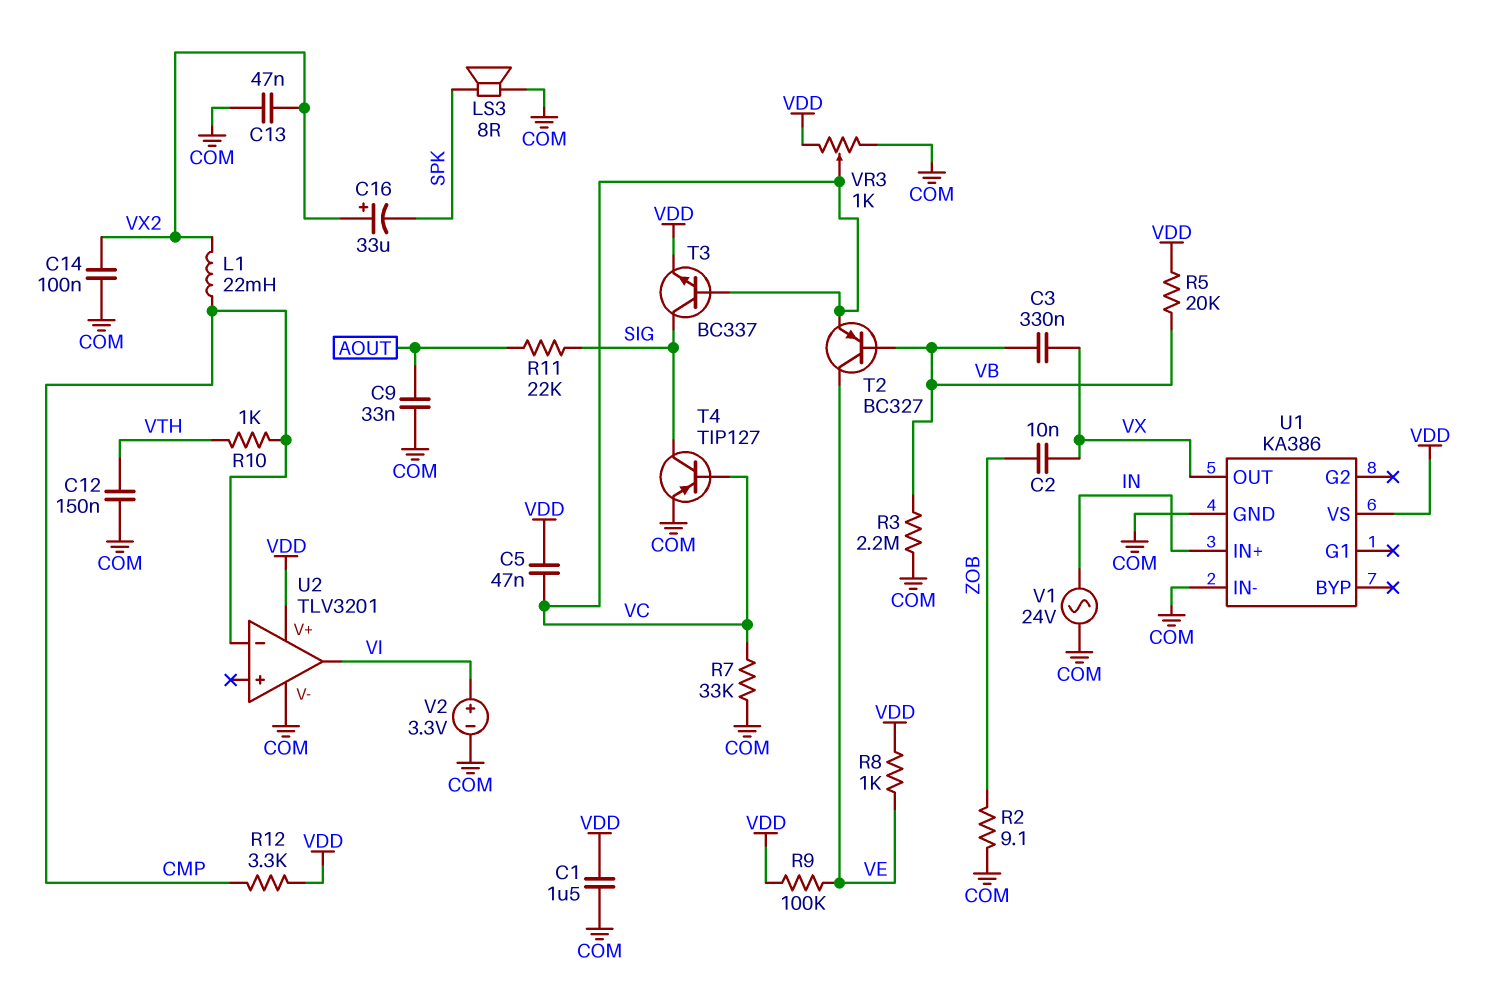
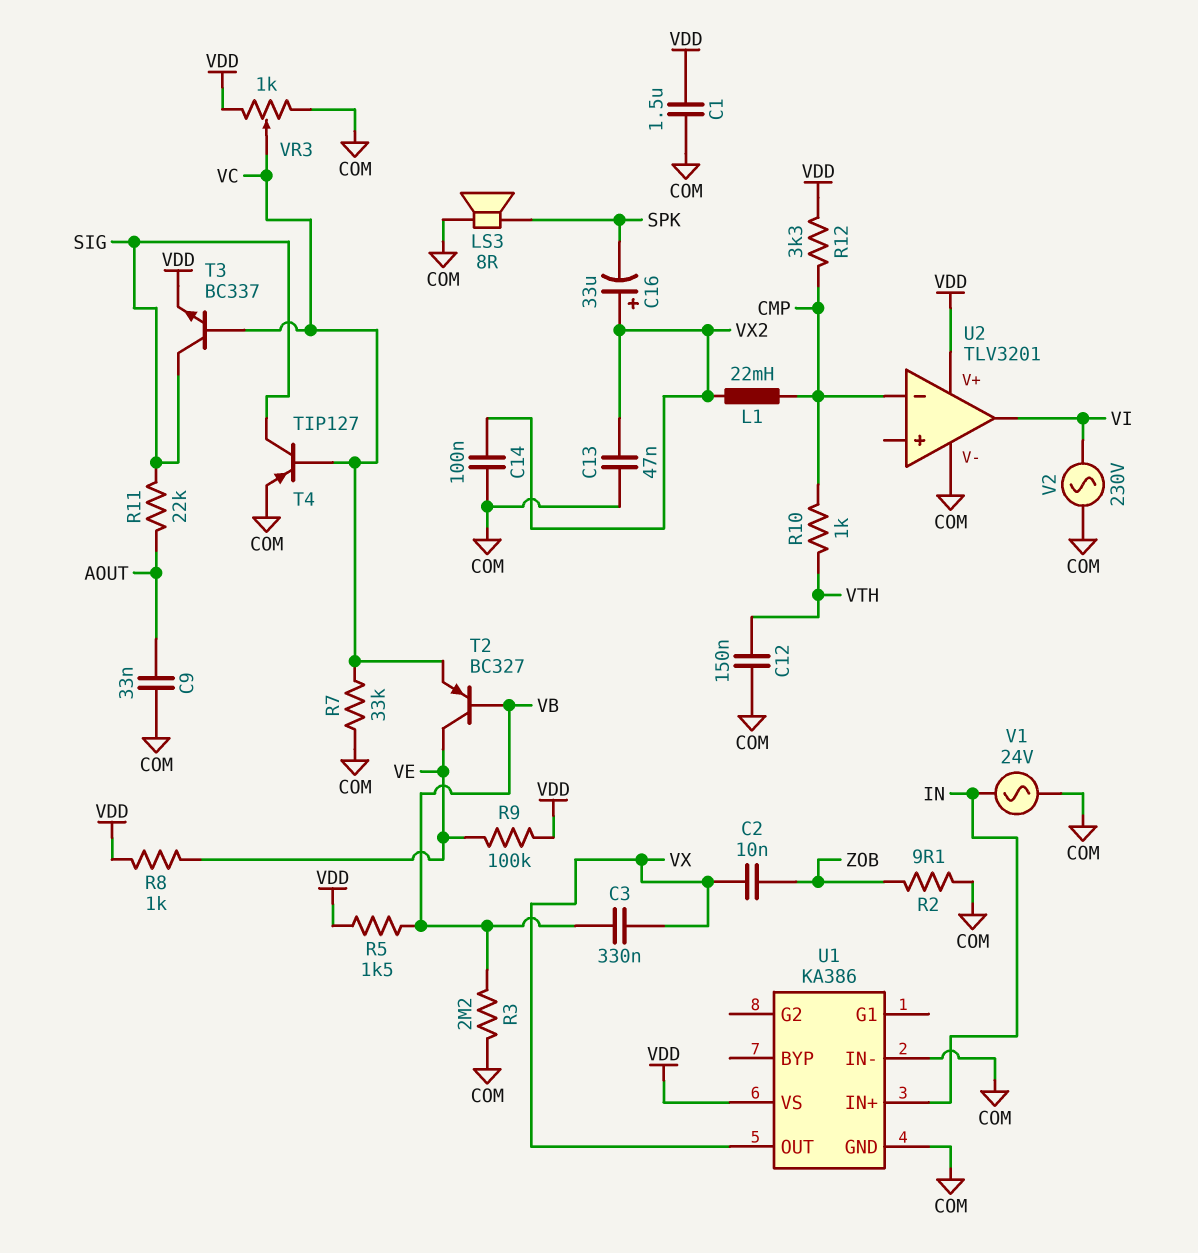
C5: 47nF (VC, VDD) -> none
R5: 20k (VB, VDD) -> 1.5k (VB, VDD)
V2: 3.3V (plus VI, minus COM) -> AC 230V (COM, VI)

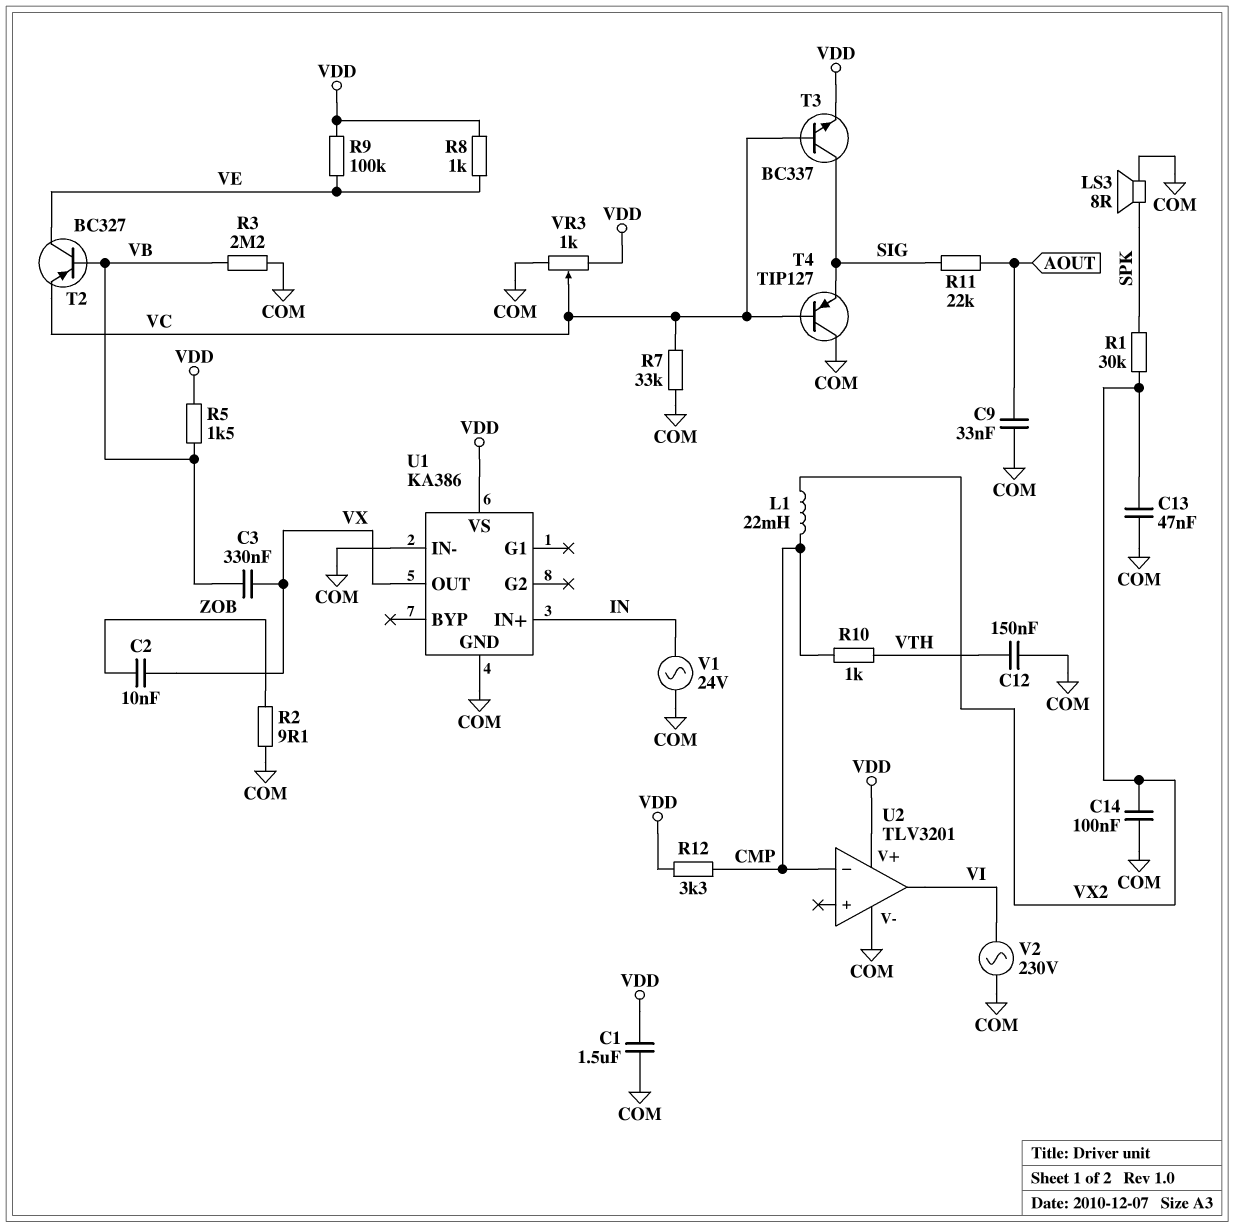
C16: 33uF (plus VX2, minus SPK) -> none
R1: none -> 30k (SPK, VX2)
T4: PNP TIP127 (B VC, C SIG, E COM) -> PNP TIP127 (B VC, C COM, E SIG)

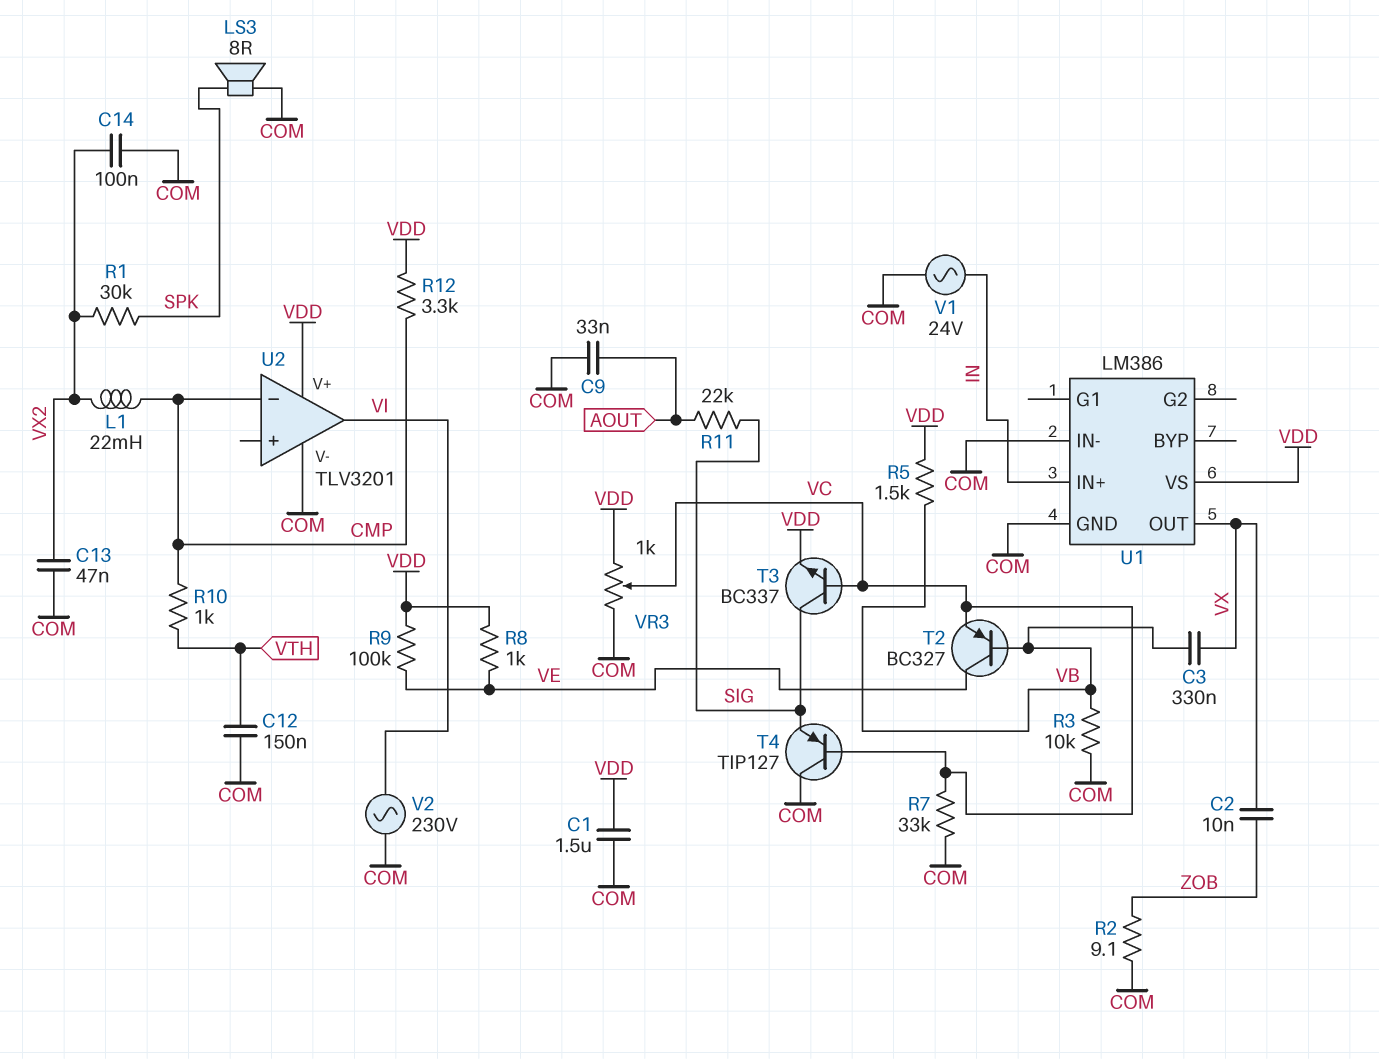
R3: 2.2M (COM, VB) -> 10k (COM, VB)
U1: KA386 -> LM386

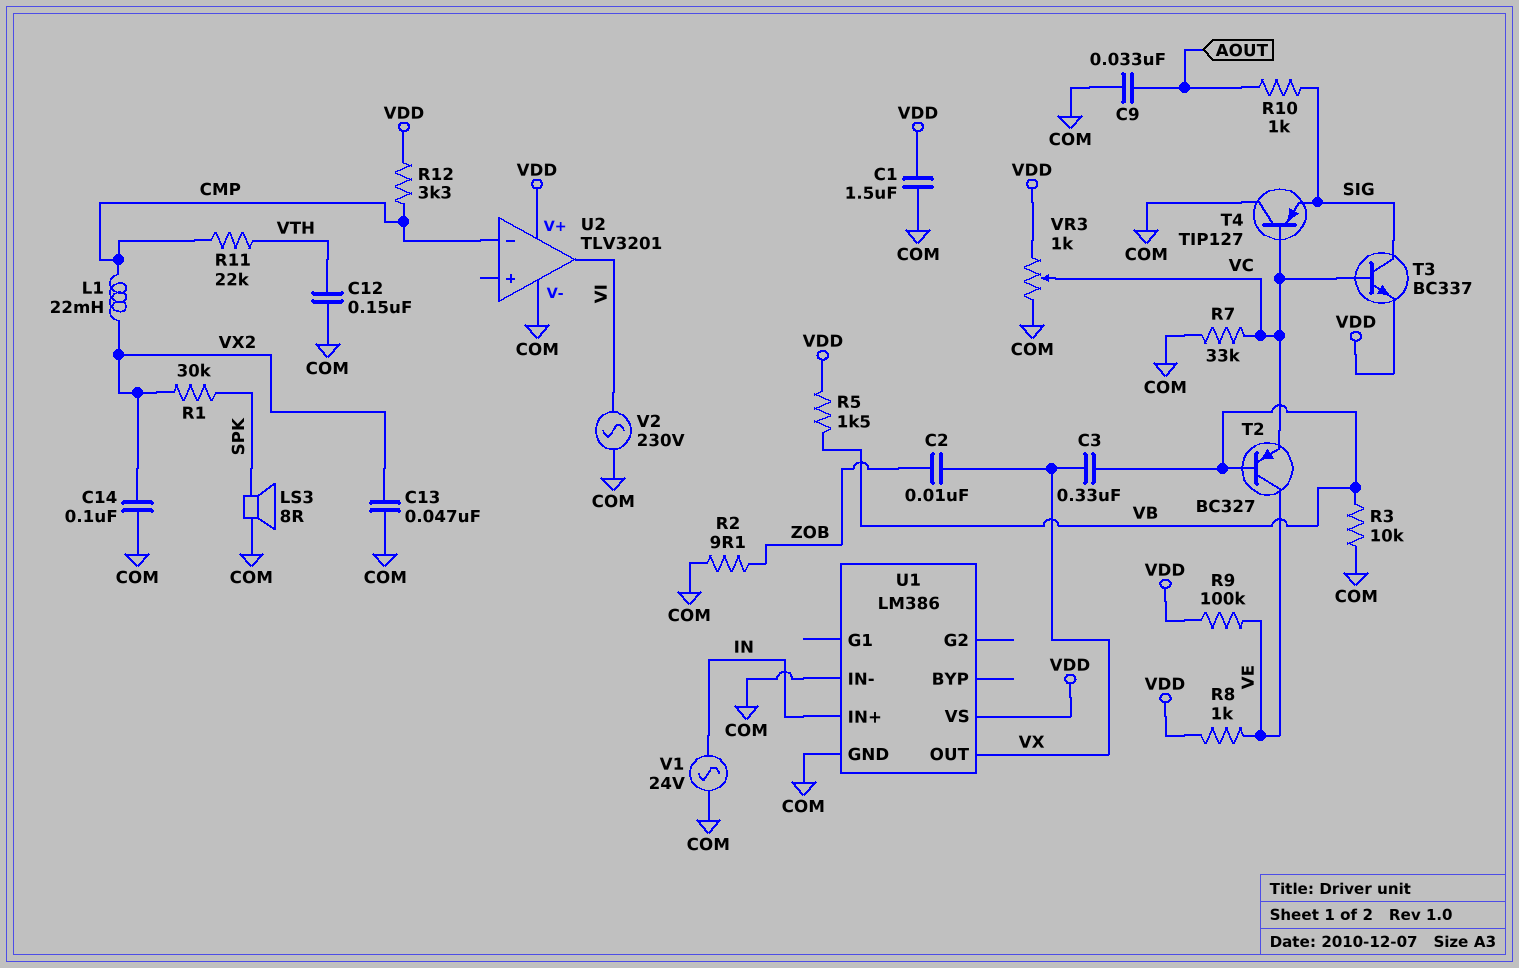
R10: 1k (CMP, VTH) -> 1k (AOUT, SIG)
R11: 22k (AOUT, SIG) -> 22k (CMP, VTH)

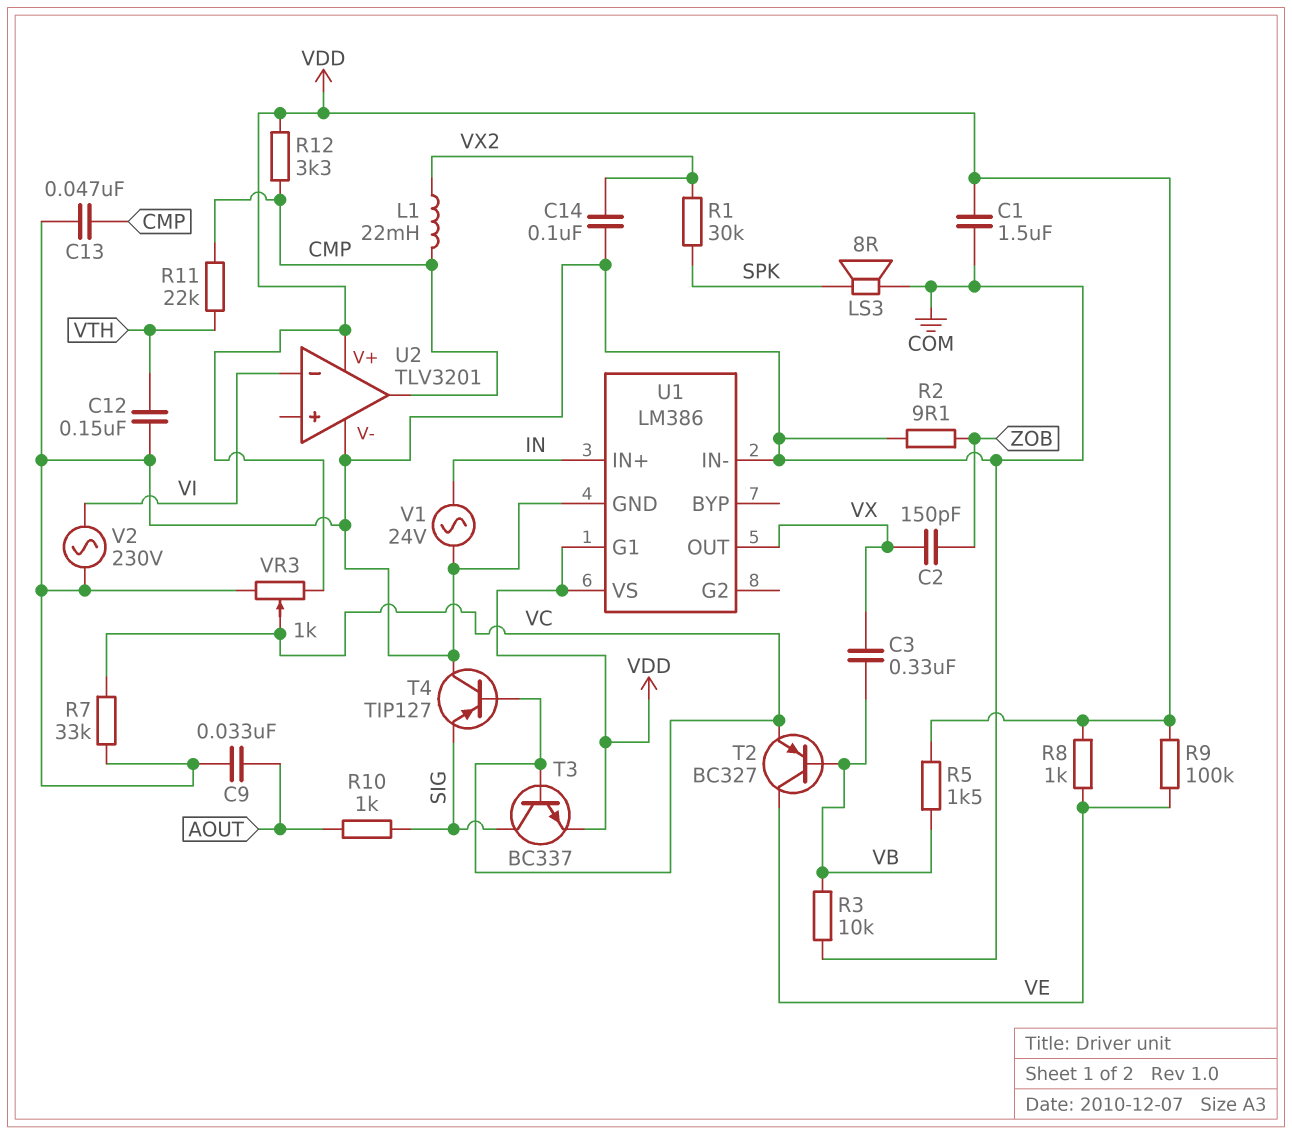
C2: 10nF (VX, ZOB) -> 150pF (VX, ZOB)
C13: 47nF (COM, VX2) -> 47nF (CMP, COM)
U1 pin G1: none -> VDD
U2 pin in-: CMP -> VI
U2 pin out: VI -> CMP

